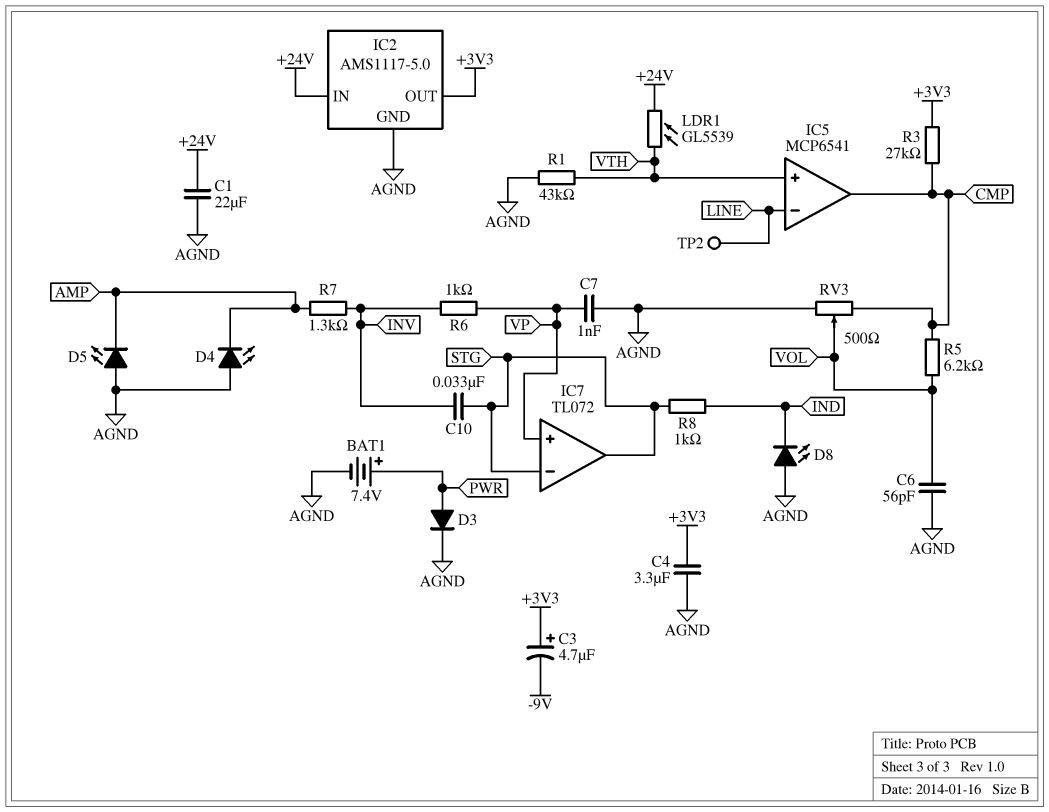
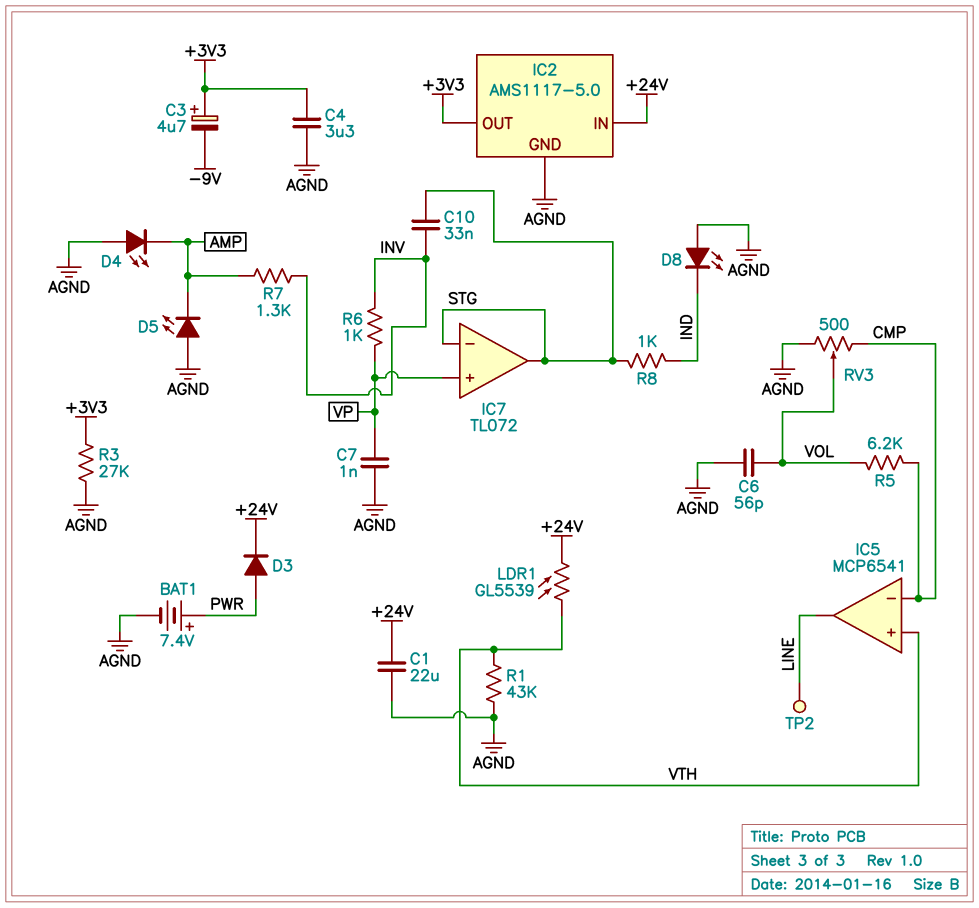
D3: diode (A PWR, K AGND) -> diode (A PWR, K +24V)
IC5 pin in-: LINE -> CMP
IC5 pin out: CMP -> LINE
R3: 27k (+3V3, CMP) -> 27k (+3V3, AGND)

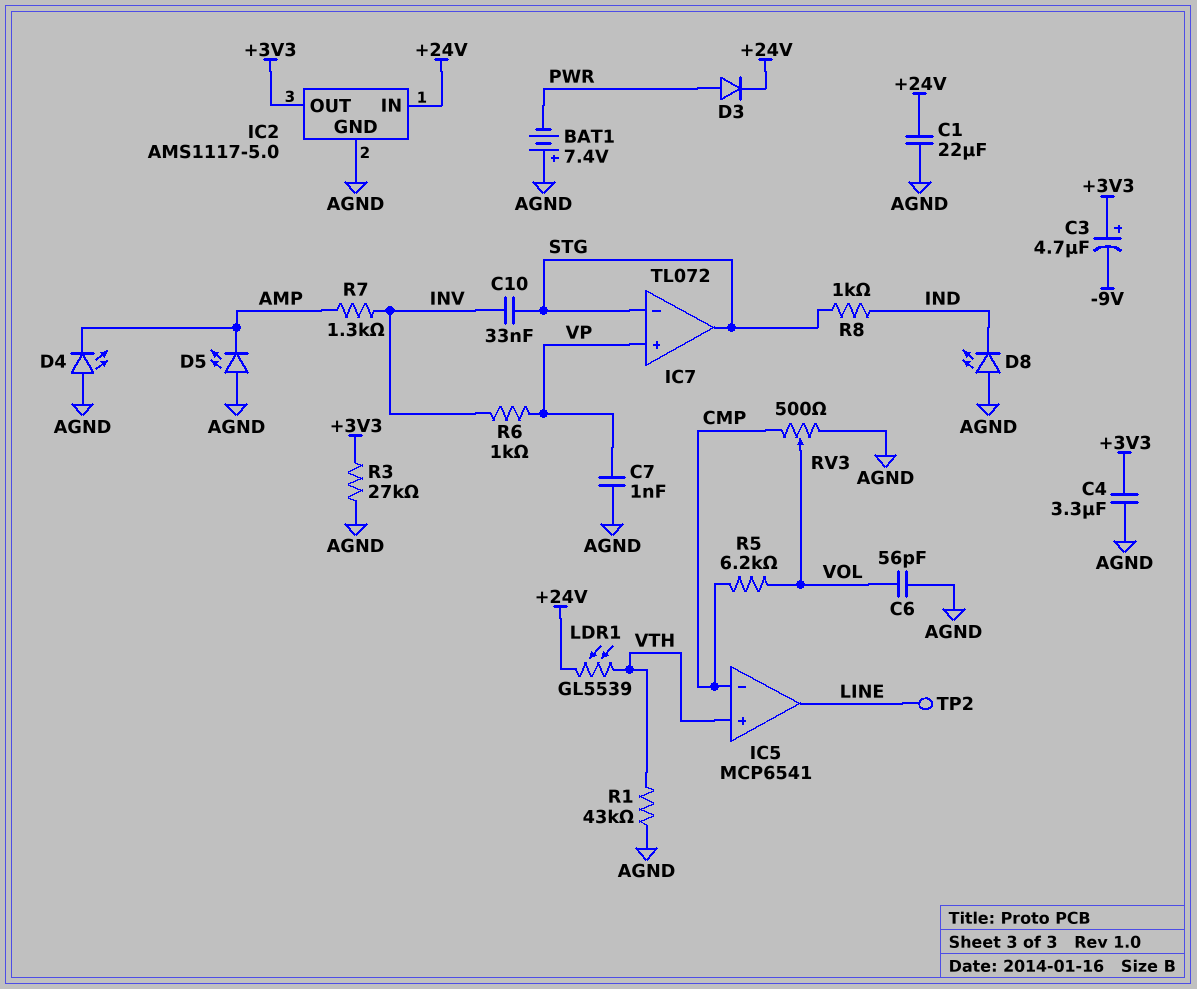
BAT1: 7.4V (plus PWR, minus AGND) -> 7.4V (plus AGND, minus PWR)

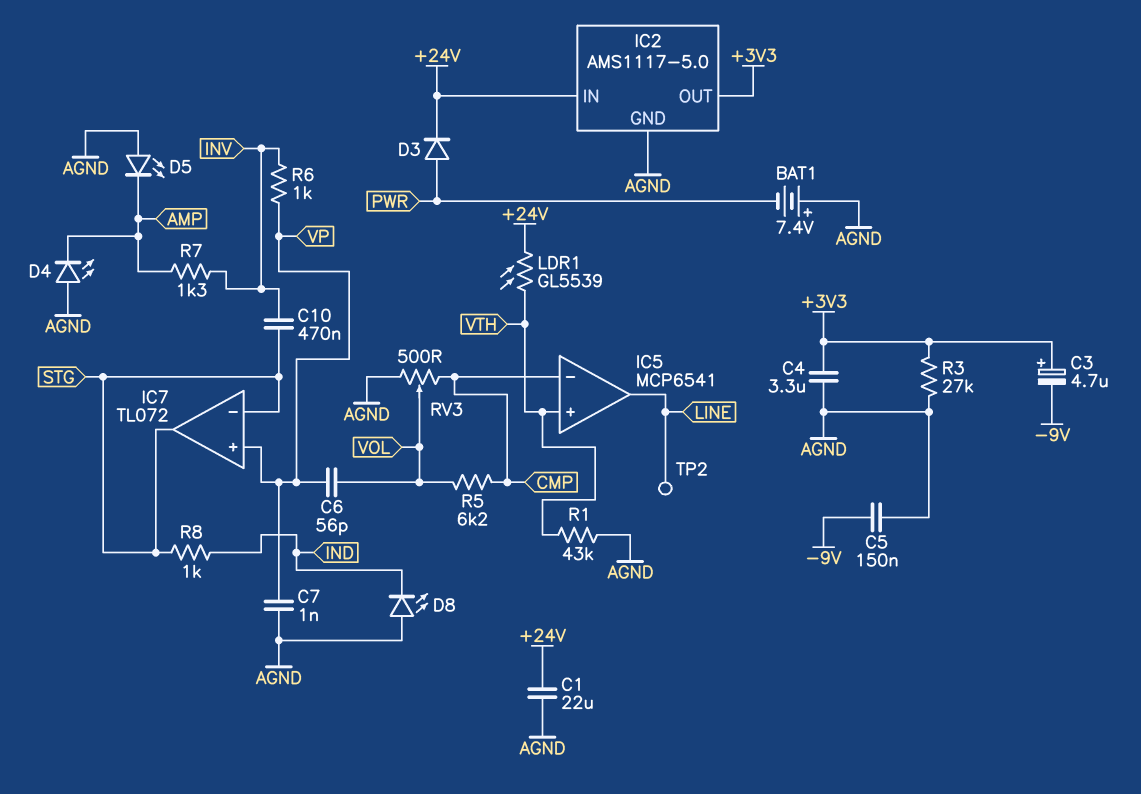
C5: none -> 150nF (-9V, AGND)
C6: 56pF (AGND, VOL) -> 56pF (VOL, VP)
C10: 33nF (INV, STG) -> 470nF (INV, STG)

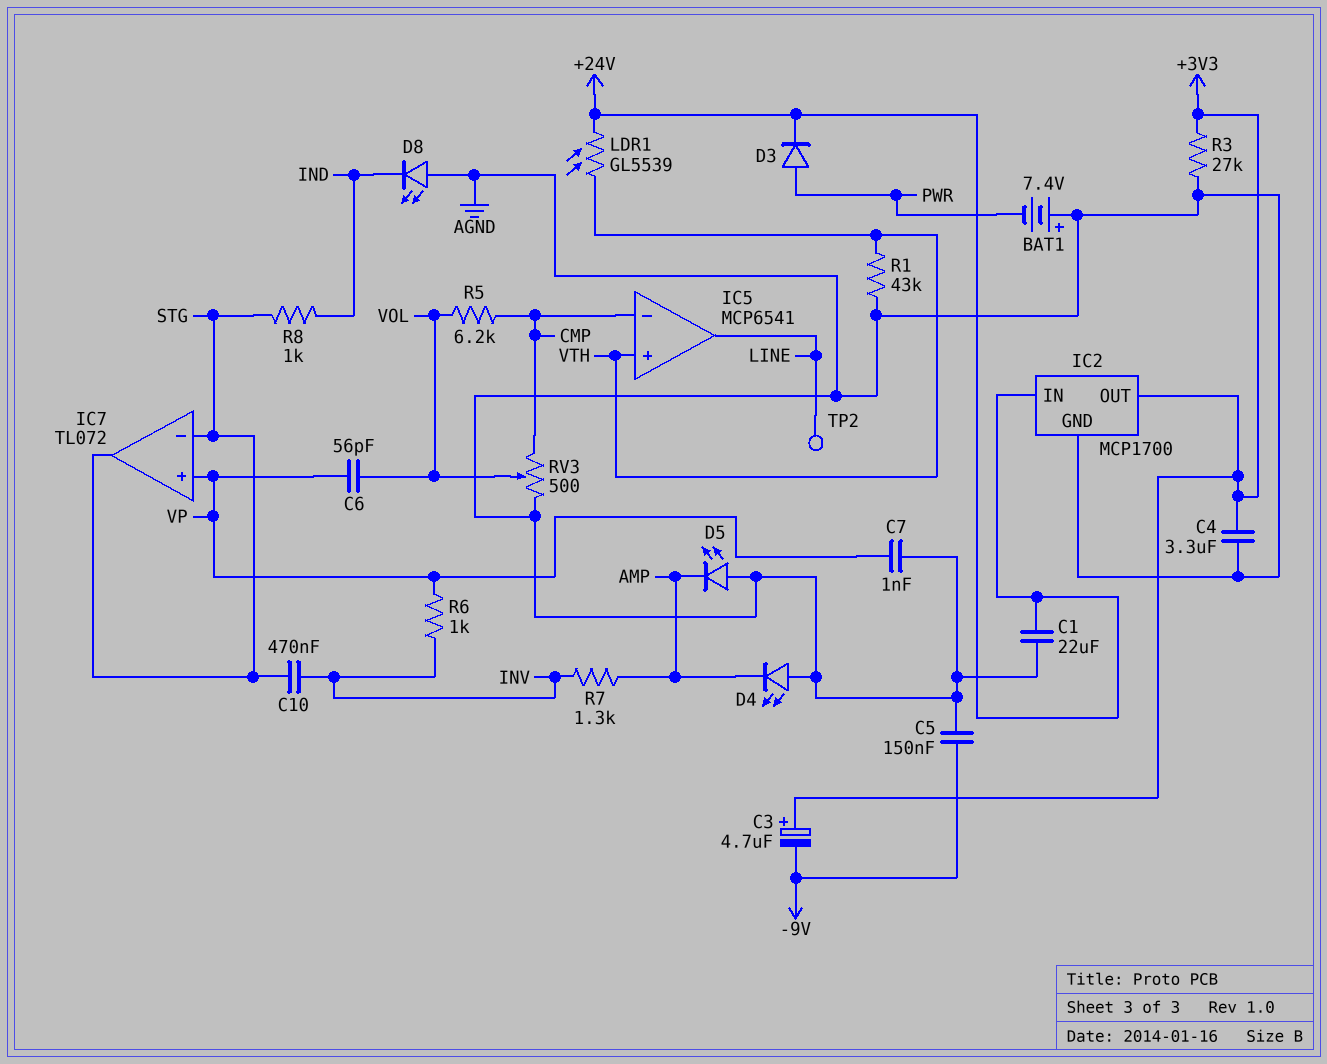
IC2: AMS1117-5.0 -> MCP1700

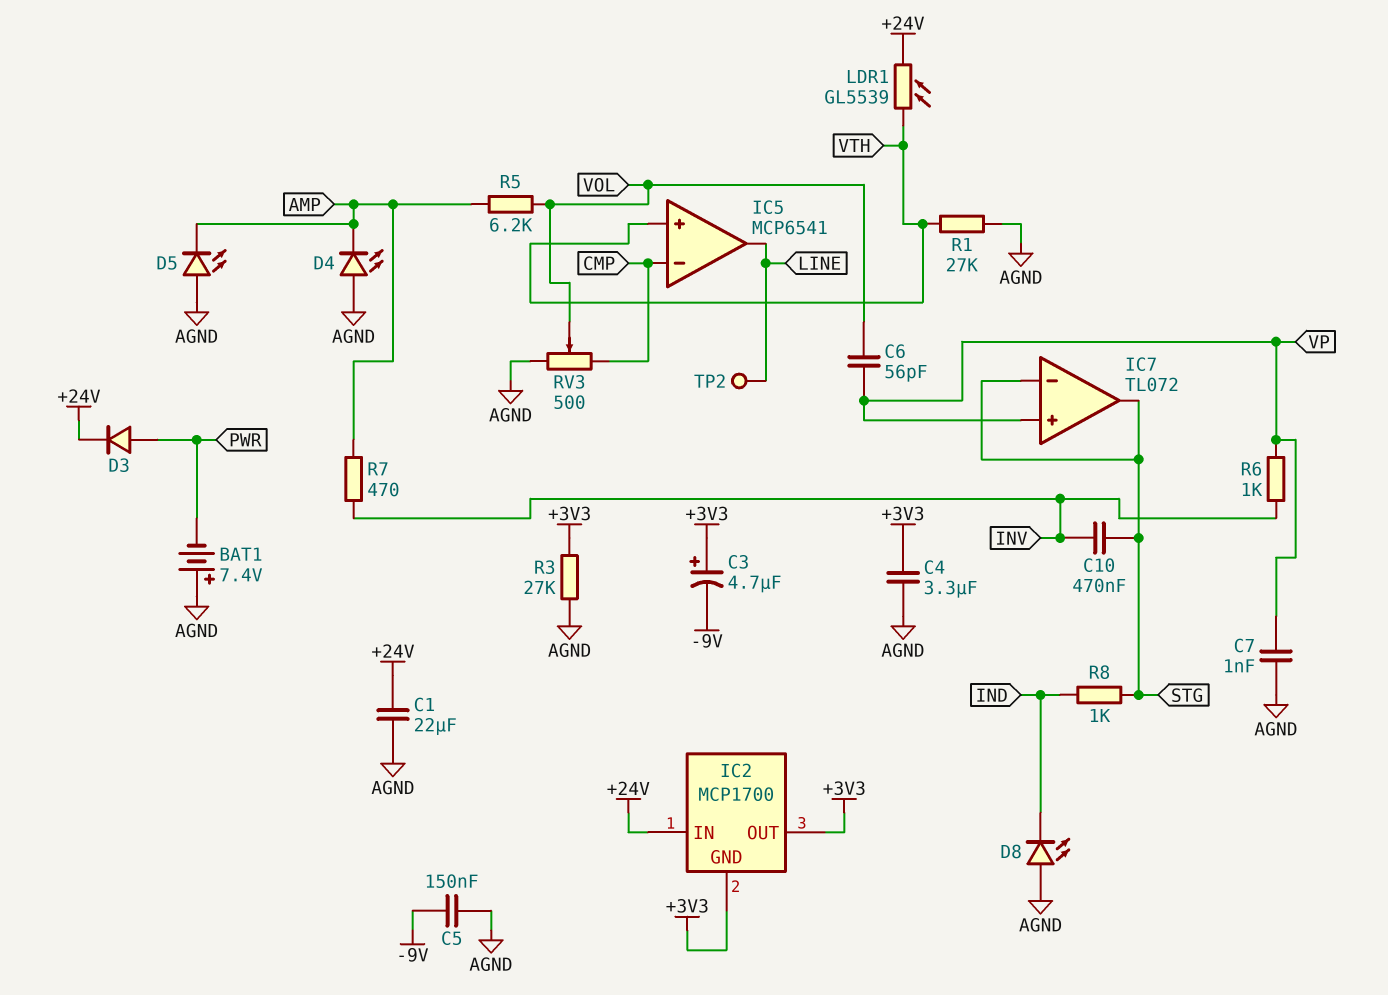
IC2 pin GND: AGND -> +3V3
R1: 43k (AGND, VTH) -> 27k (AGND, VTH)
R5: 6.2k (CMP, VOL) -> 6.2k (AMP, VOL)
R7: 1.3k (AMP, INV) -> 470 (AMP, INV)

